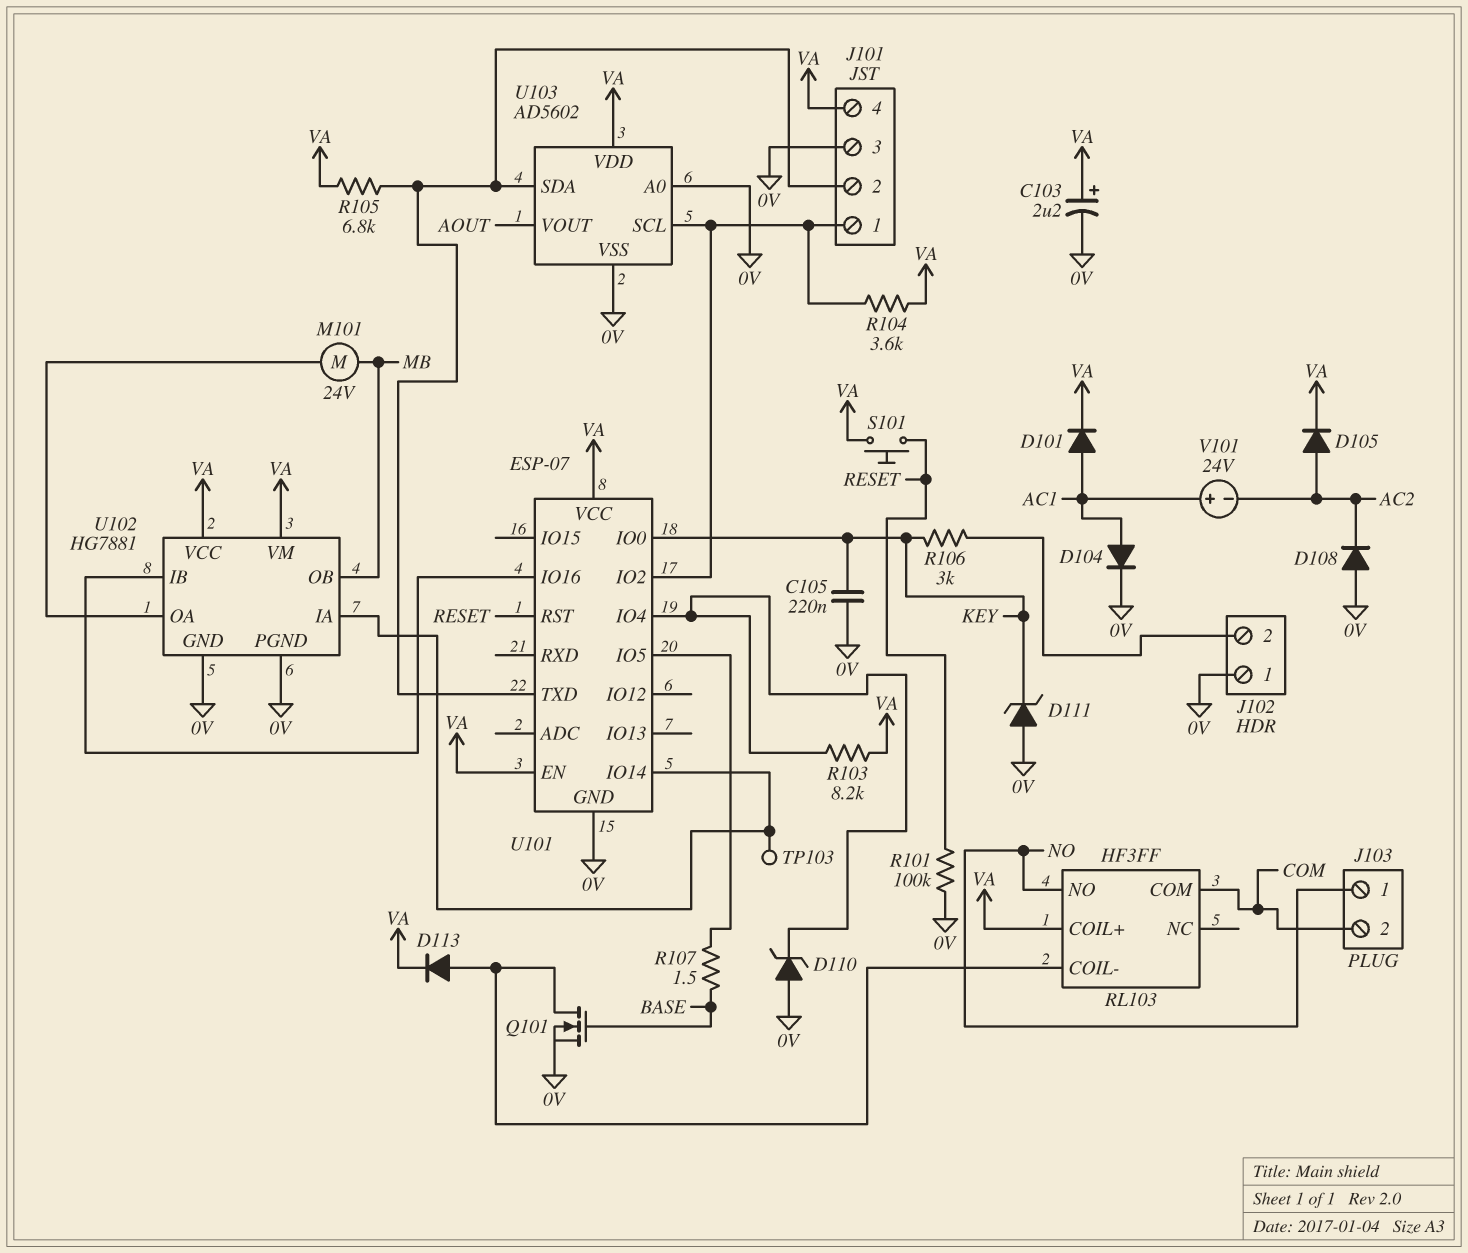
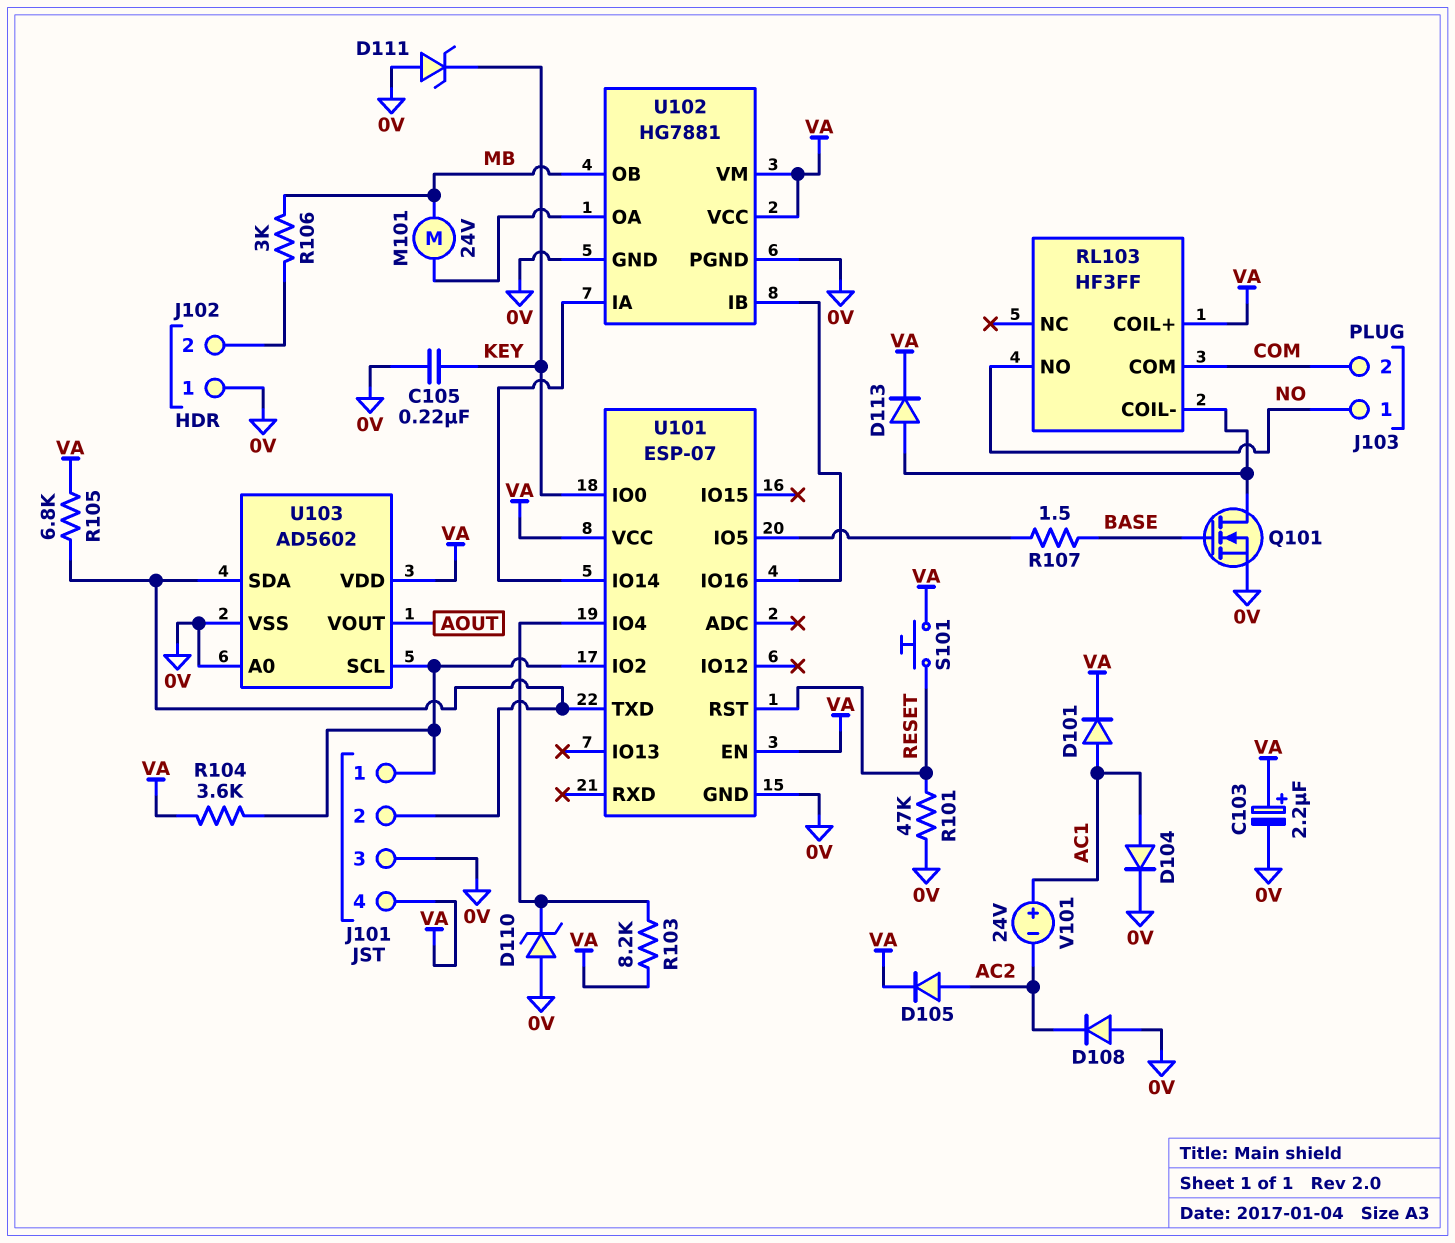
R101: 100k (0V, RESET) -> 47k (0V, RESET)
R106: 3k (J102/2, KEY) -> 3k (J102/2, MB)
TP103: test point (U101/IO14) -> none

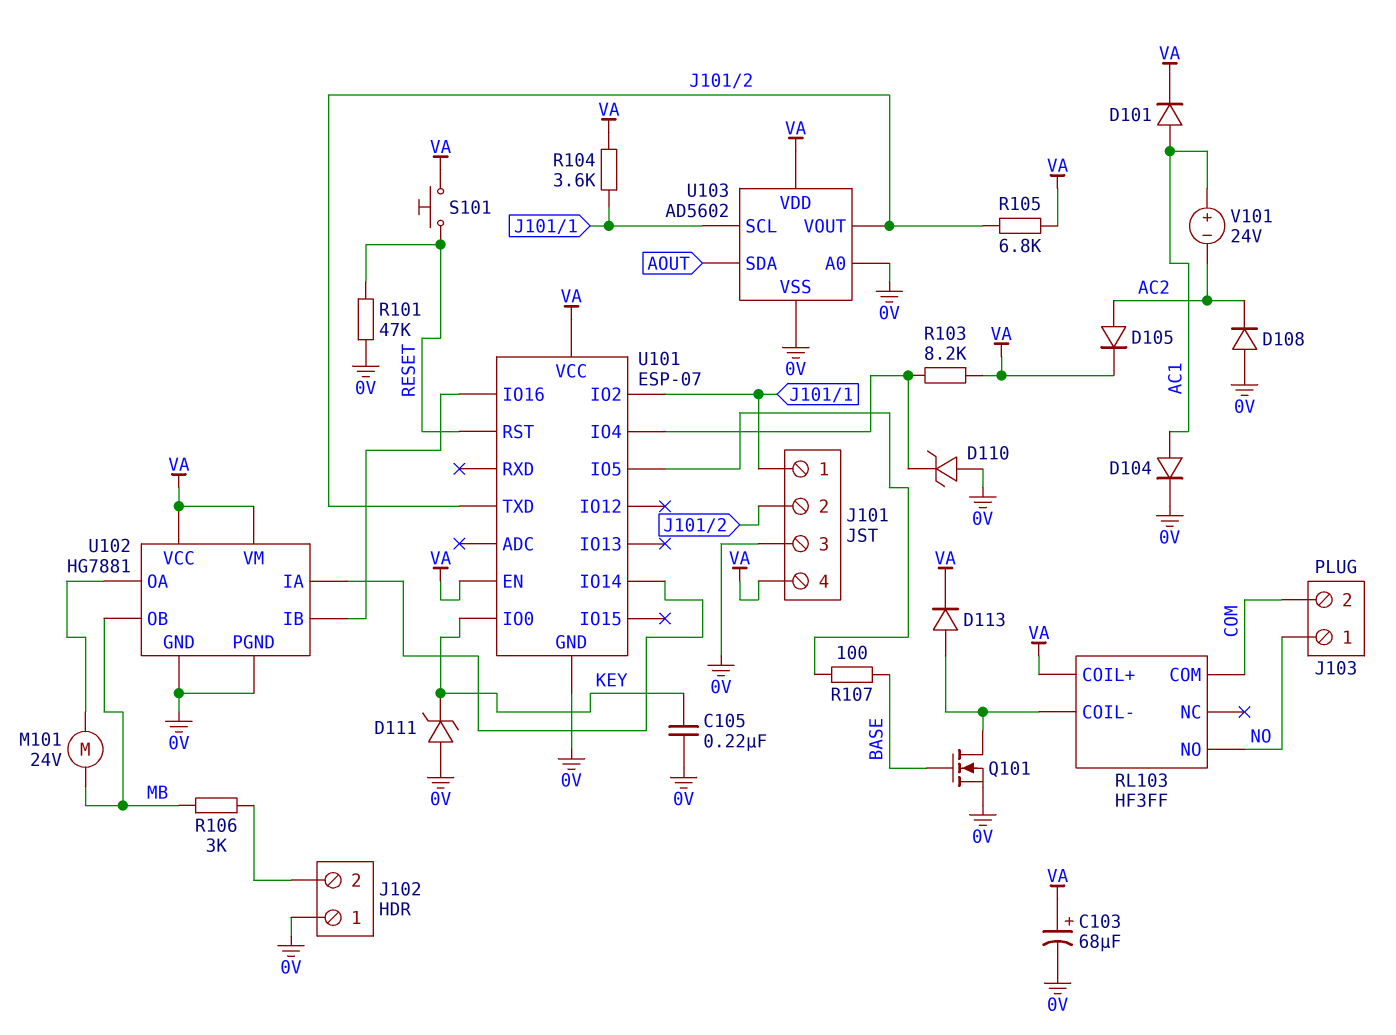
C103: 2.2uF (plus VA, minus 0V) -> 68uF (plus VA, minus 0V)
R107: 1.5 (BASE, U101/IO5) -> 100 (BASE, U101/IO5)
U103 pin SDA: J101/2 -> AOUT
U103 pin VOUT: AOUT -> J101/2

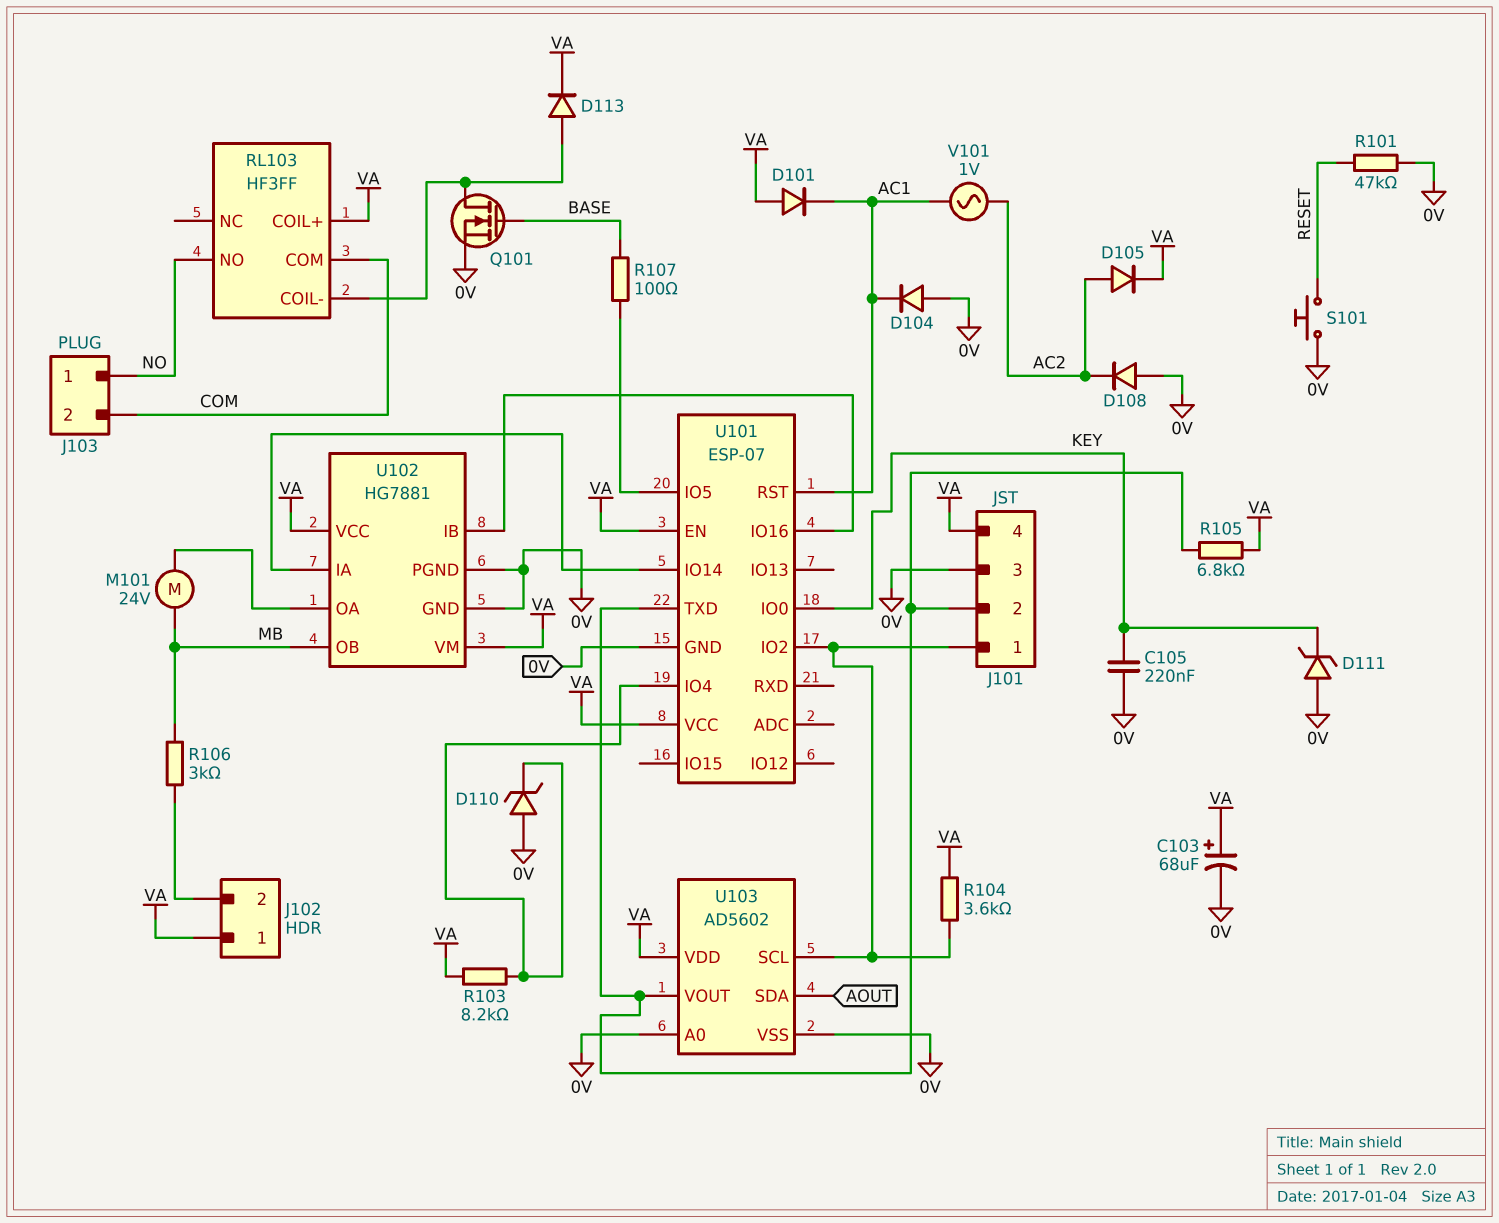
D101: diode (A AC1, K VA) -> diode (A VA, K AC1)
D104: diode (A AC1, K 0V) -> diode (A 0V, K AC1)
J102 pin 1: 0V -> VA
S101: button (RESET, VA) -> button (0V, RESET)
U101 pin RST: RESET -> AC1
V101: 24V (plus AC1, minus AC2) -> AC 1V (AC1, AC2)

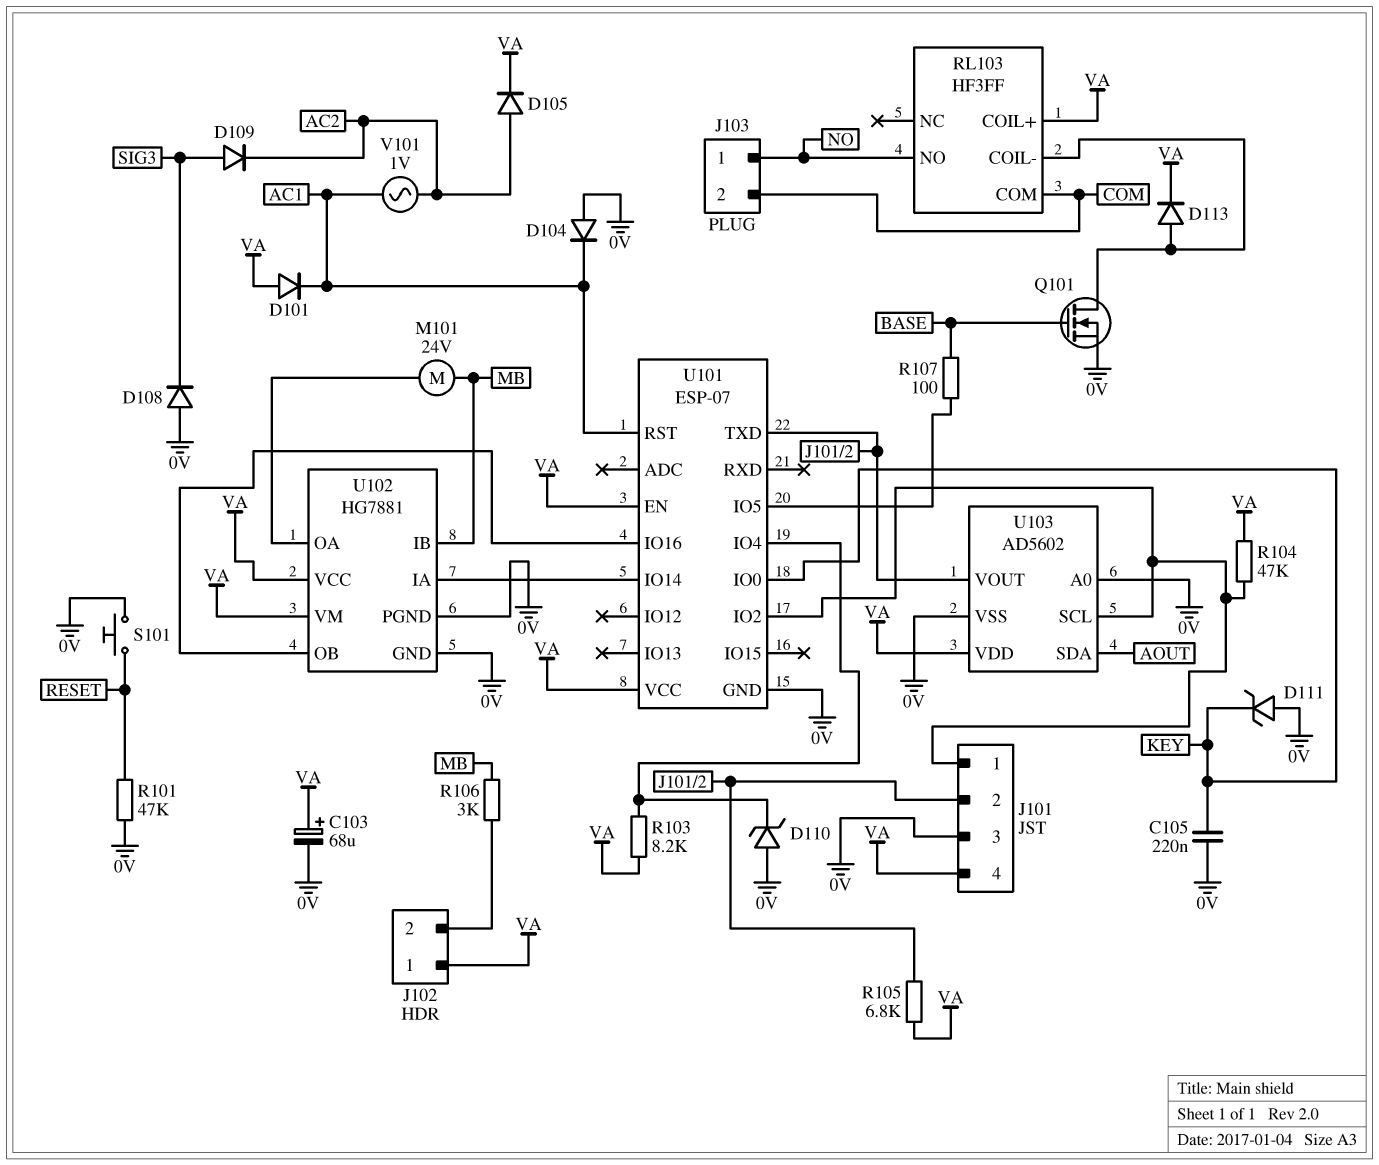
D108: diode (A 0V, K AC2) -> diode (A 0V, K SIG3)
D109: none -> diode (A SIG3, K AC2)
R104: 3.6k (J101/1, VA) -> 47k (J101/1, VA)
U102 pin IB: U101/IO16 -> MB
U102 pin OB: MB -> U101/IO16

